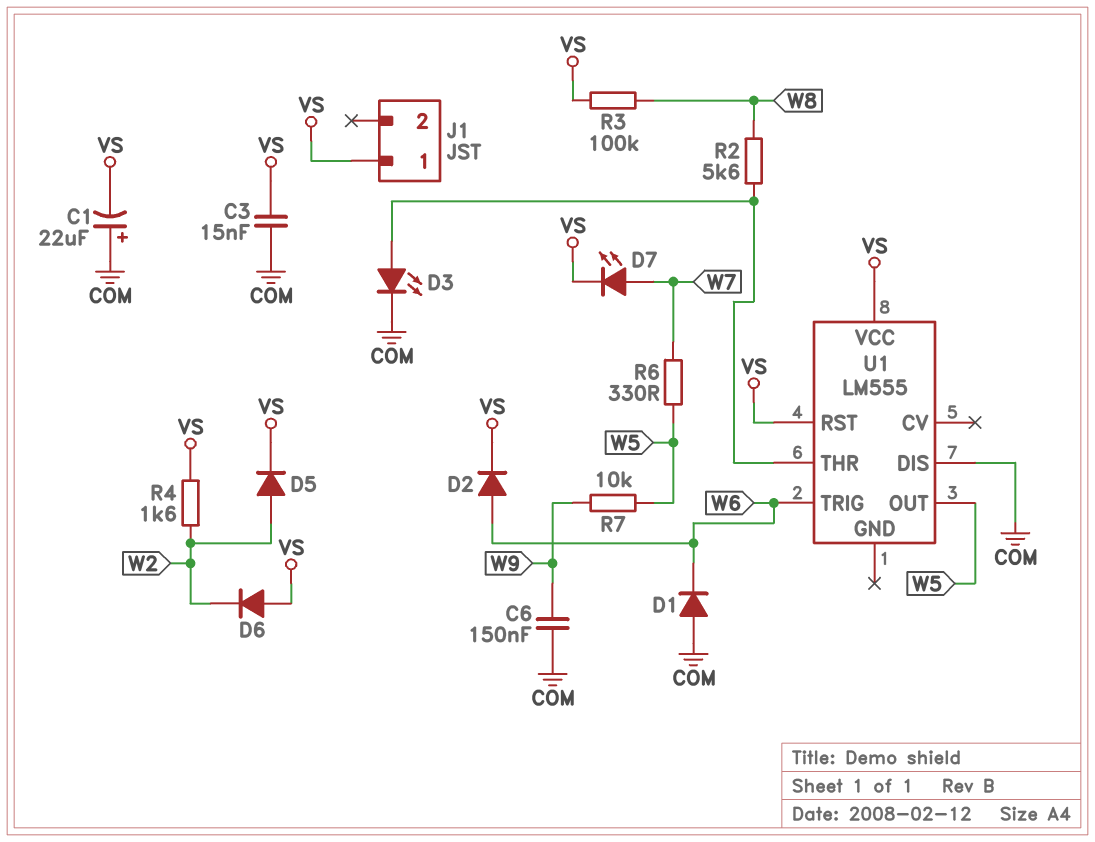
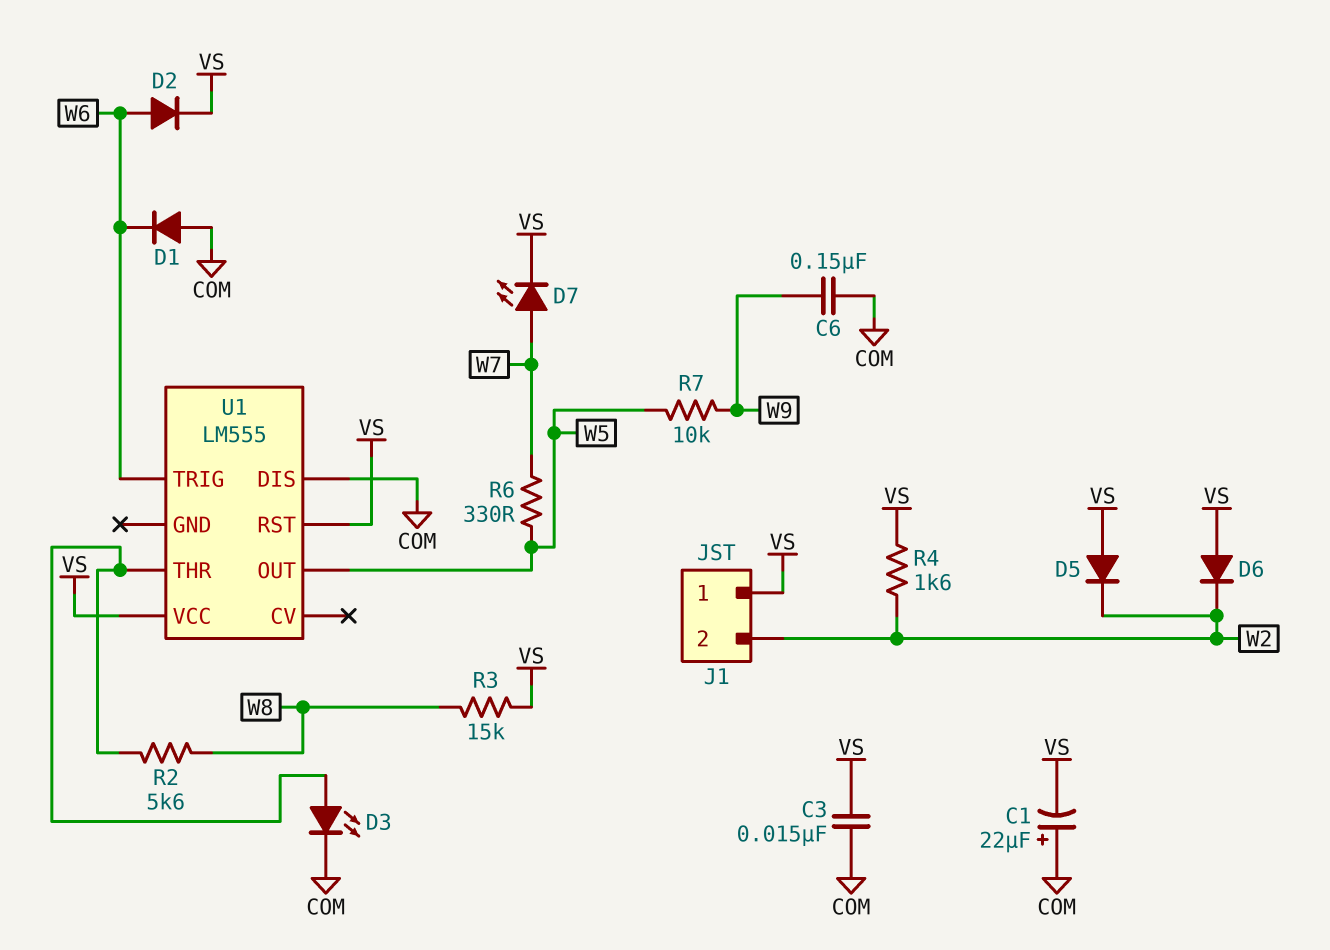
D5: diode (A W2, K VS) -> diode (A VS, K W2)
J1 pin 2: none -> W2
R3: 100k (VS, W8) -> 15k (VS, W8)

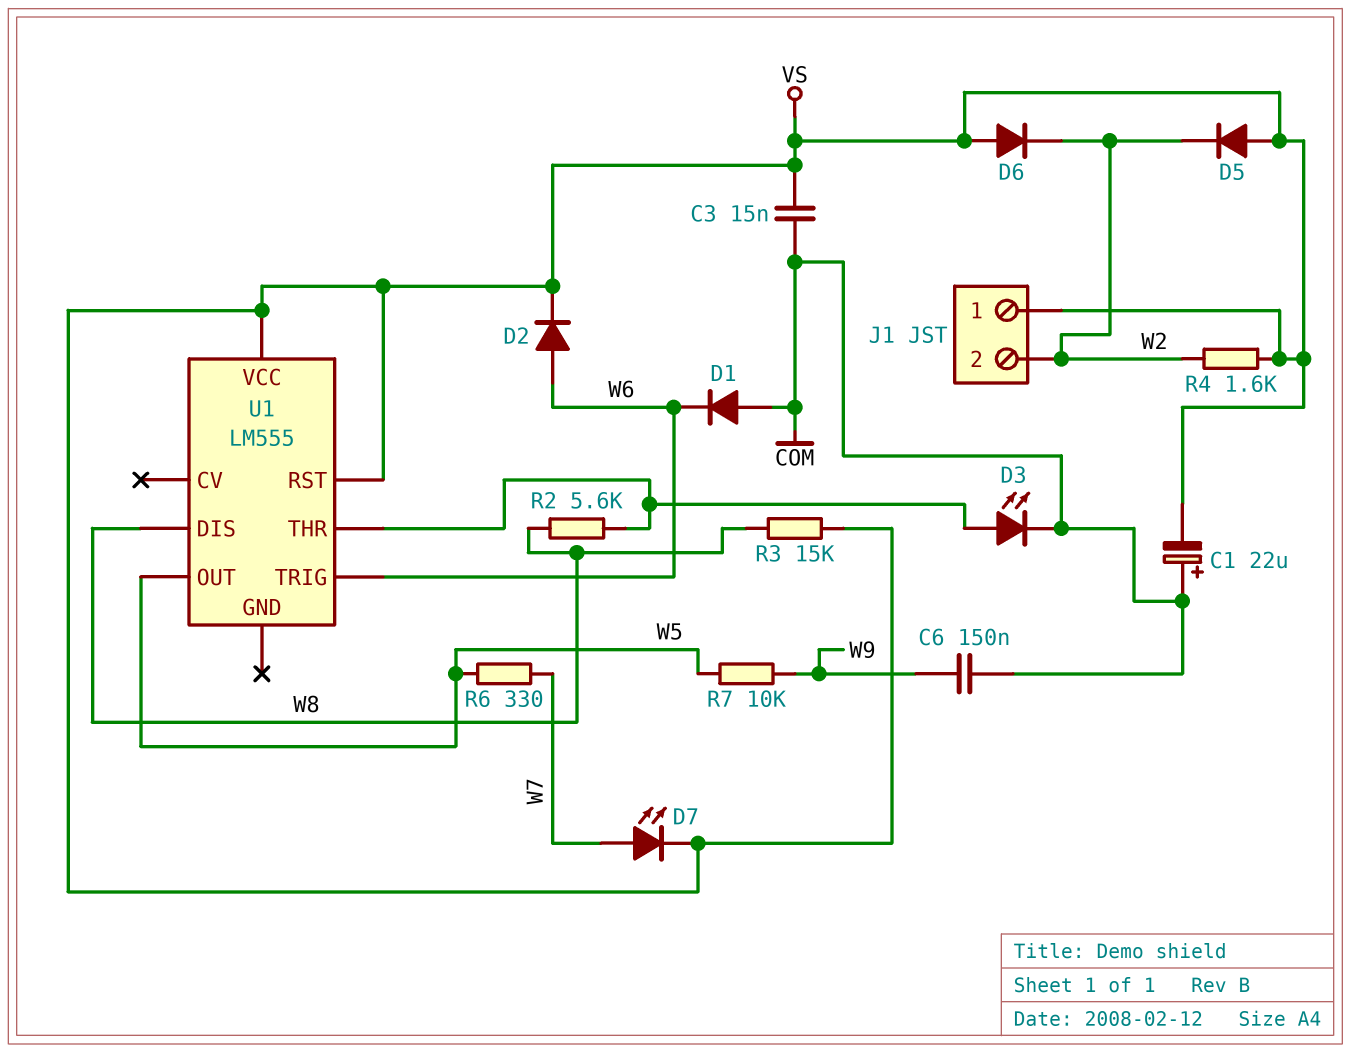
U1 pin DIS: COM -> W8

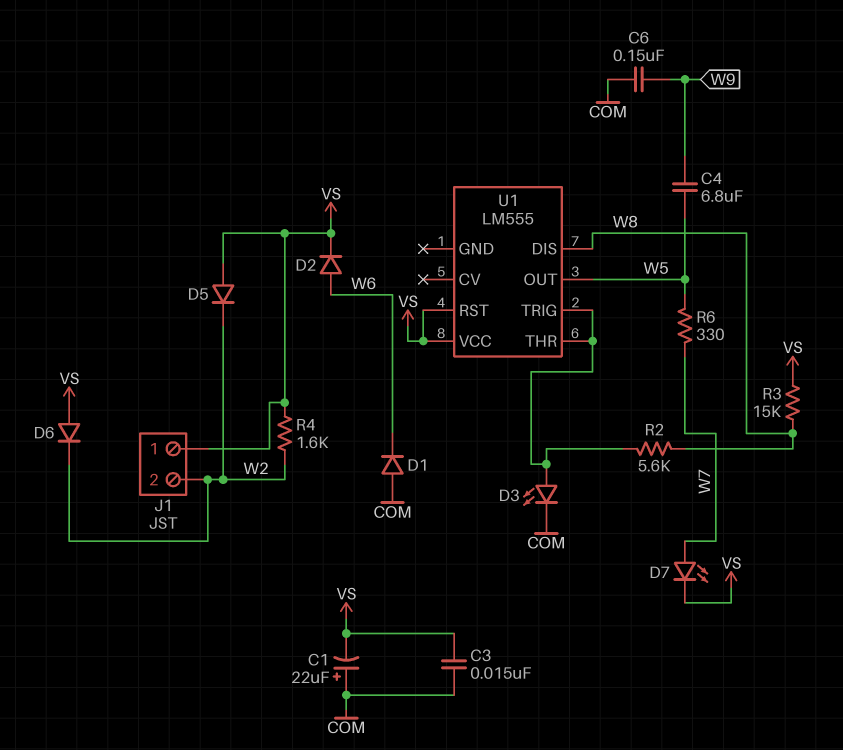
C4: none -> 6.8uF (W5, W9)
R7: 10k (W5, W9) -> none
U1 pin TRIG: W6 -> U1/THR

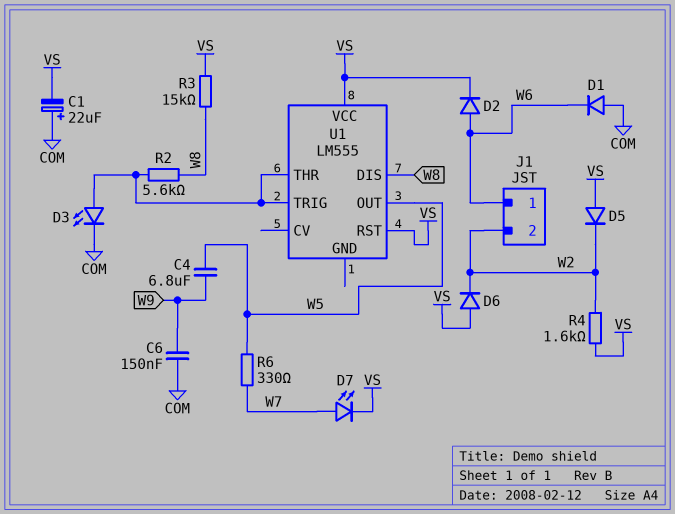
C3: 15nF (COM, VS) -> none
J1 pin 1: VS -> W6

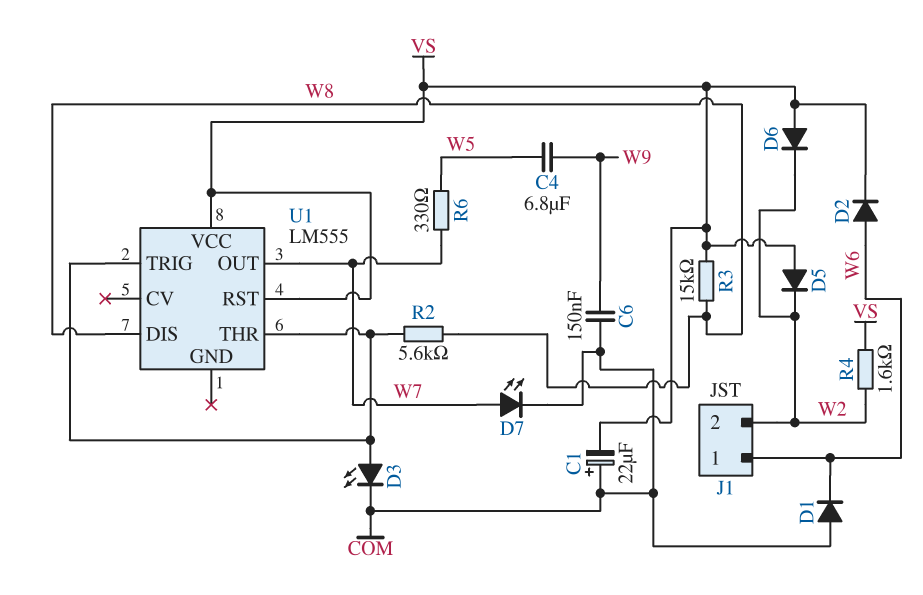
D7: LED (A W7, K VS) -> LED (A W7, K COM)
U1 pin OUT: W5 -> W7

